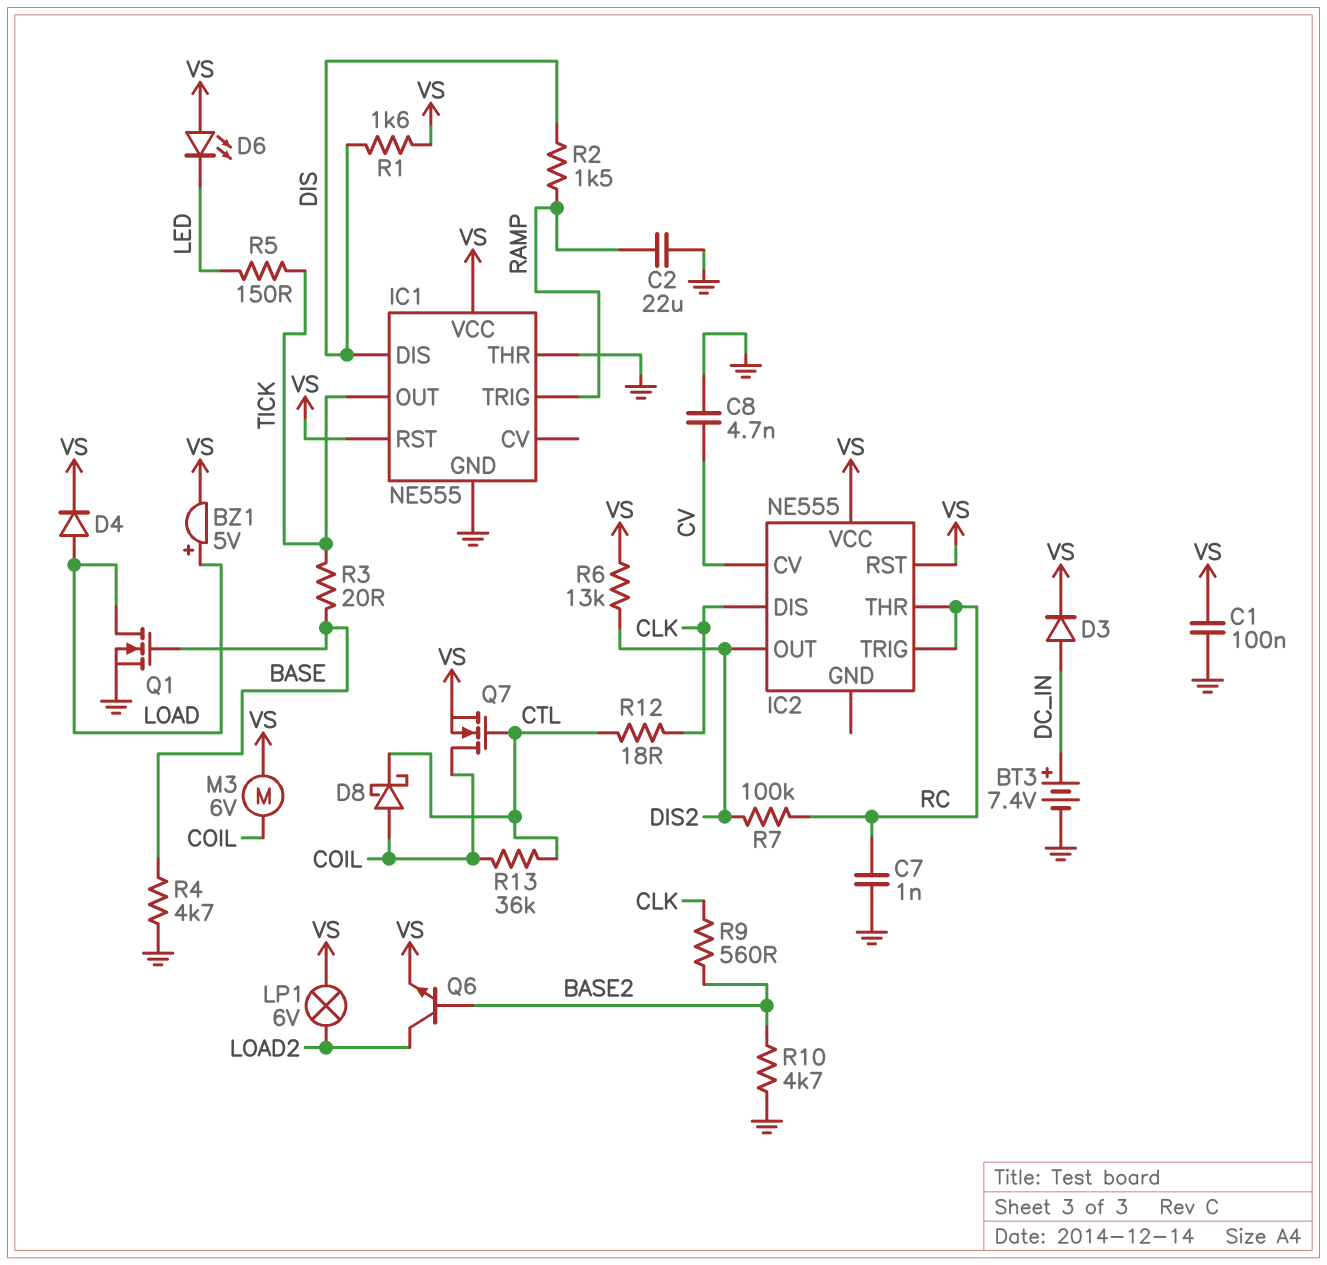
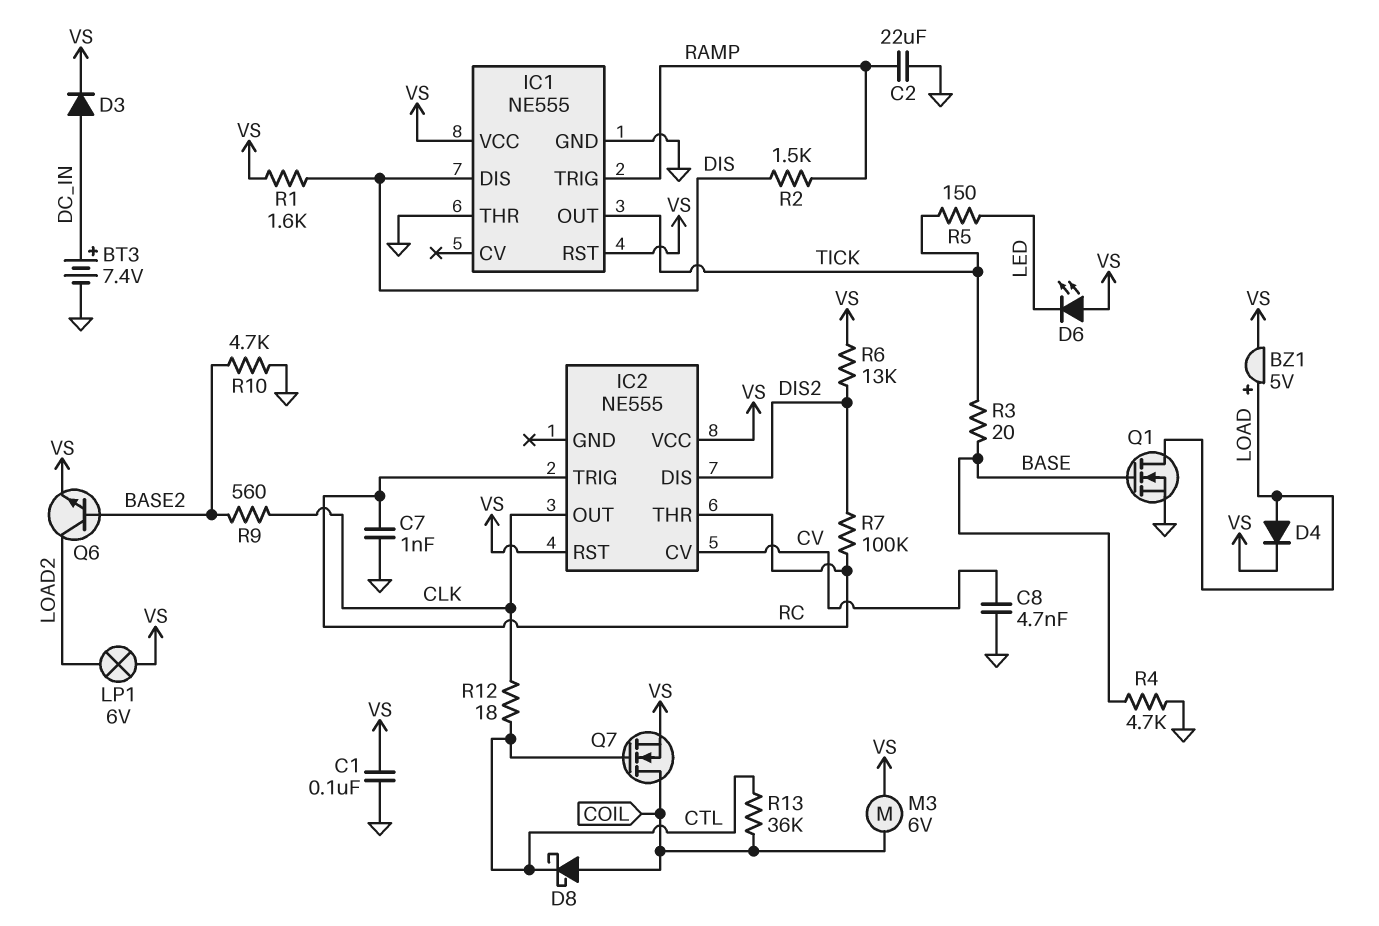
IC2 pin DIS: CLK -> DIS2
IC2 pin OUT: DIS2 -> CLK

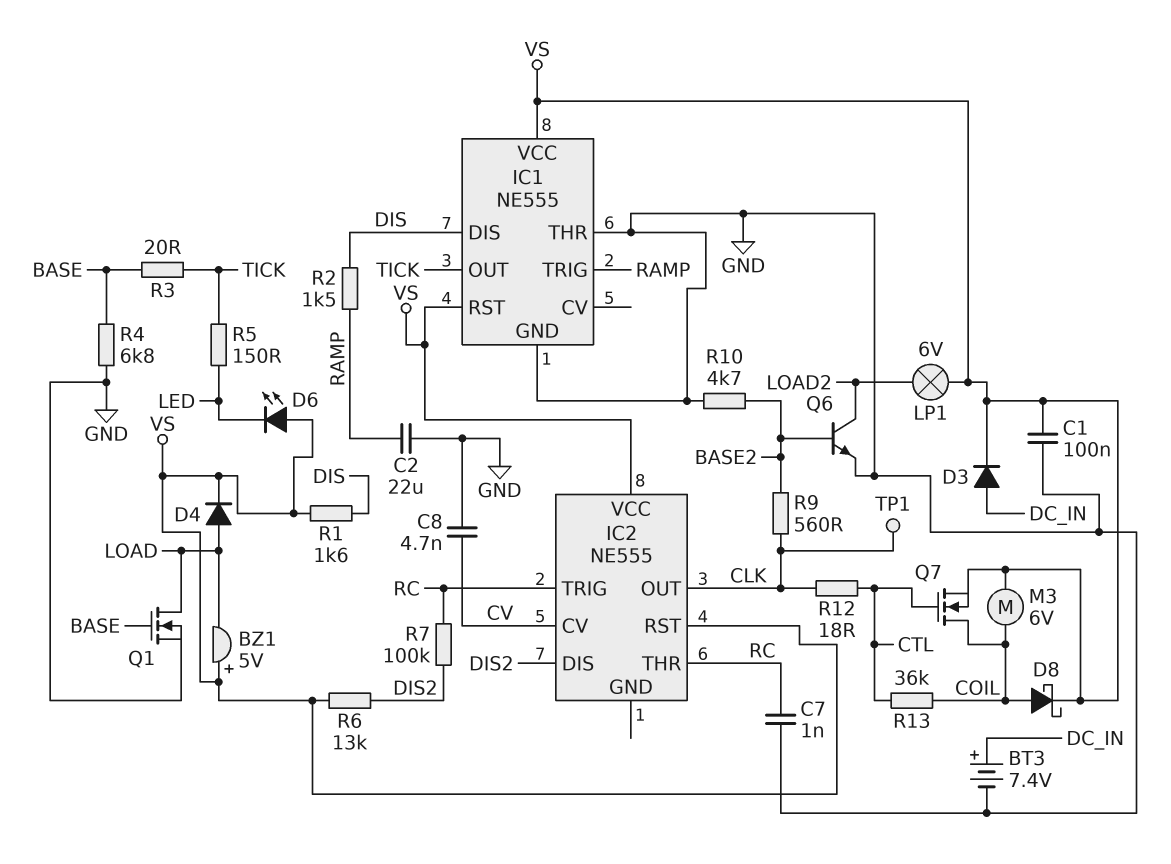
BZ1: buzzer 5V (plus LOAD, minus VS) -> buzzer 5V (plus VS, minus LOAD)
D8: schottky (A COIL, K CTL) -> schottky (A COIL, K VS)
Q6: NPN (B BASE2, C LOAD2, E VS) -> NPN (B BASE2, C LOAD2, E GND)
R4: 4.7k (BASE, GND) -> 6.8k (BASE, GND)
TP1: none -> test point (CLK)

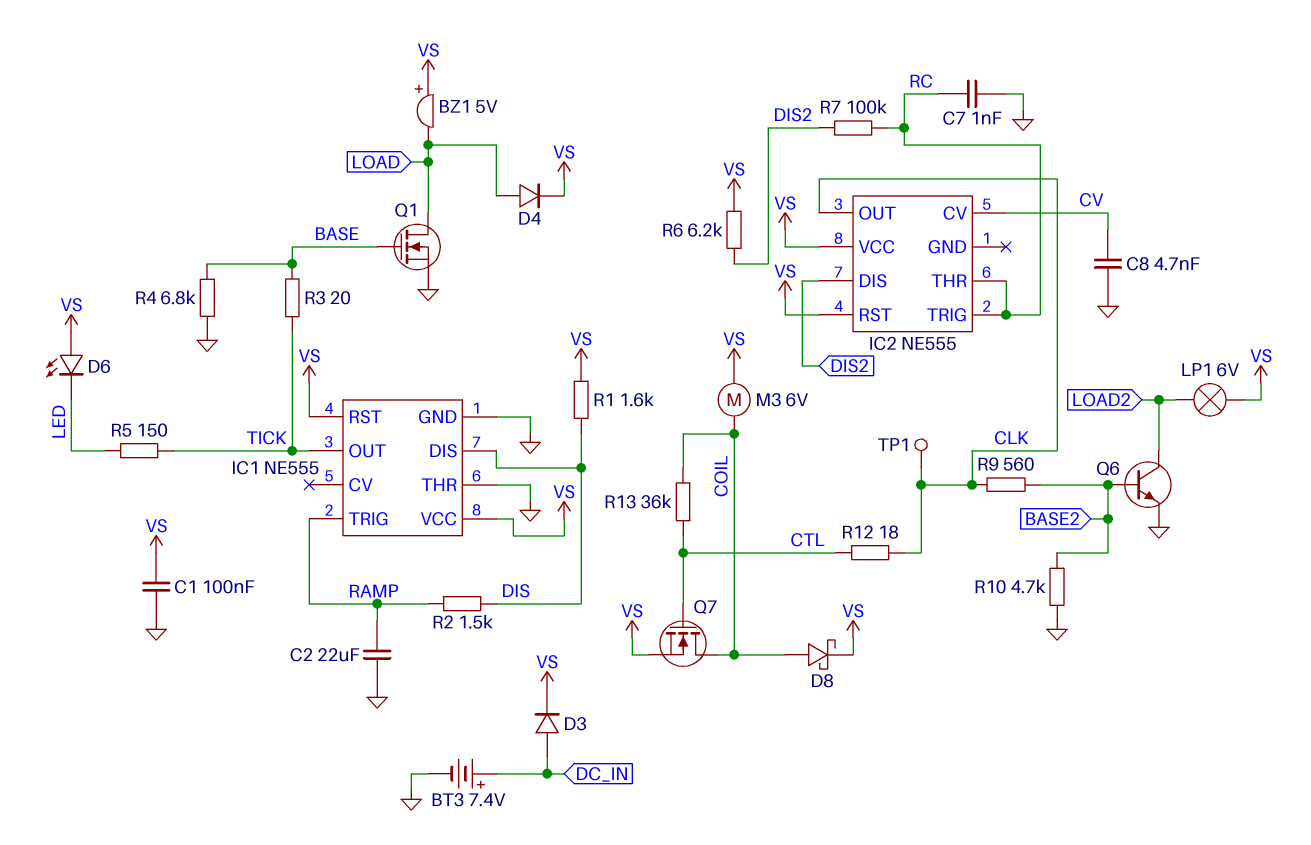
R6: 13k (DIS2, VS) -> 6.2k (DIS2, VS)

